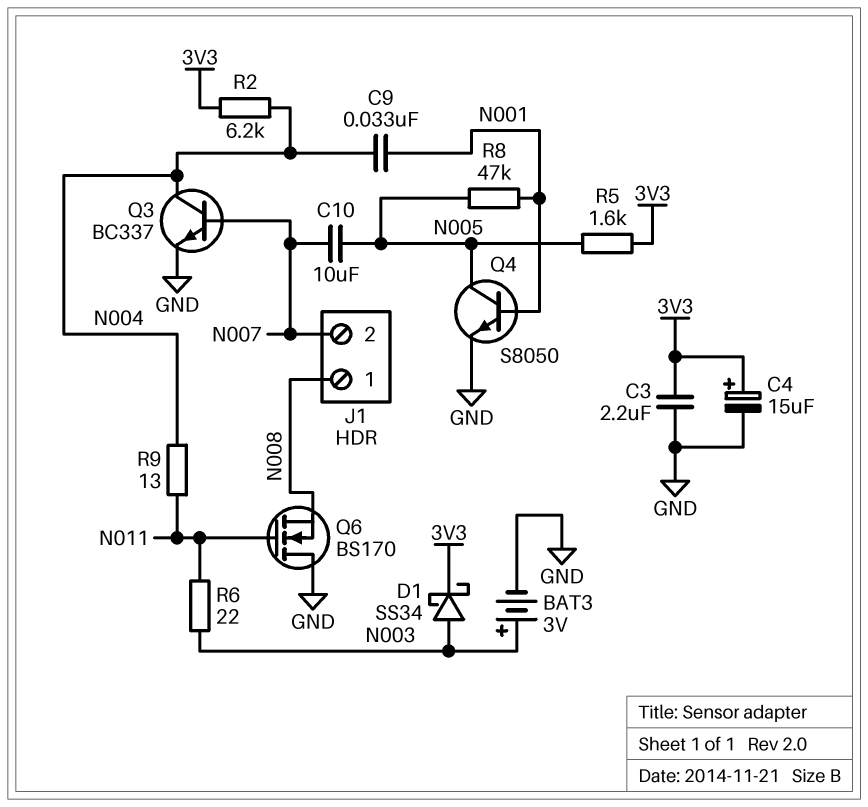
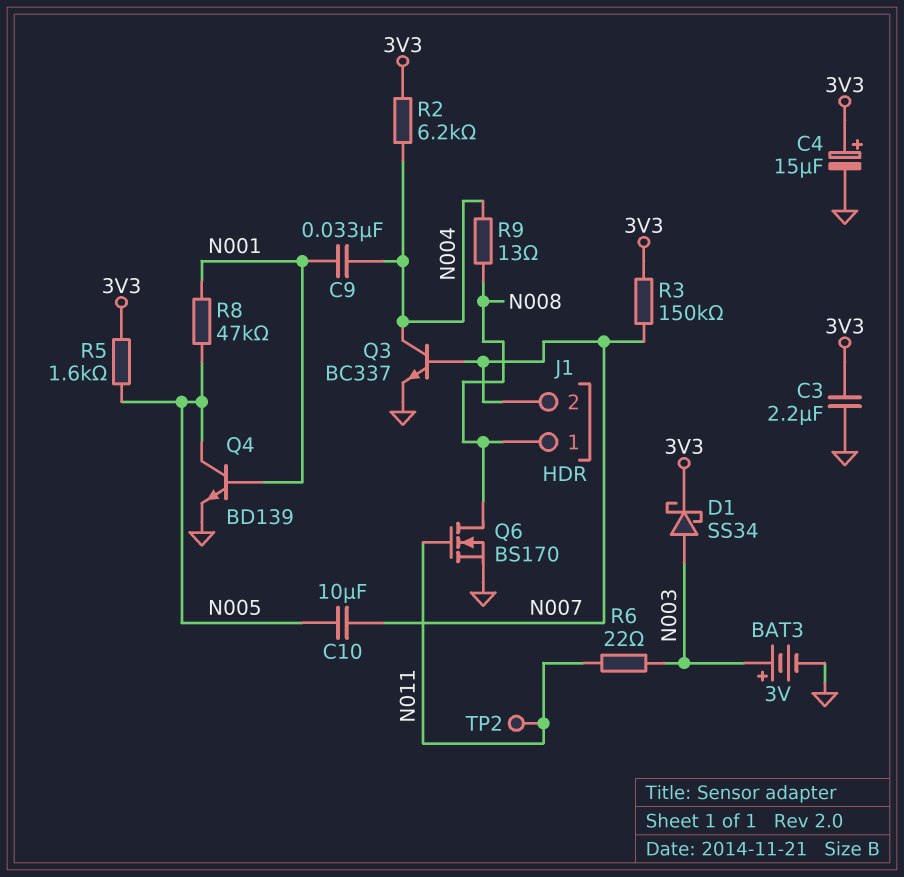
Q4: NPN S8050 (B N001, C N005, E GND) -> NPN BD139 (B N001, C N005, E GND)
Q6: NMOS BS170 (G N011, D GND, S N008) -> NMOS BS170 (G N011, D N008, S GND)
R3: none -> 150k (3V3, N007)
R9: 13 (N004, N011) -> 13 (N004, N008)
TP2: none -> test point (N011)

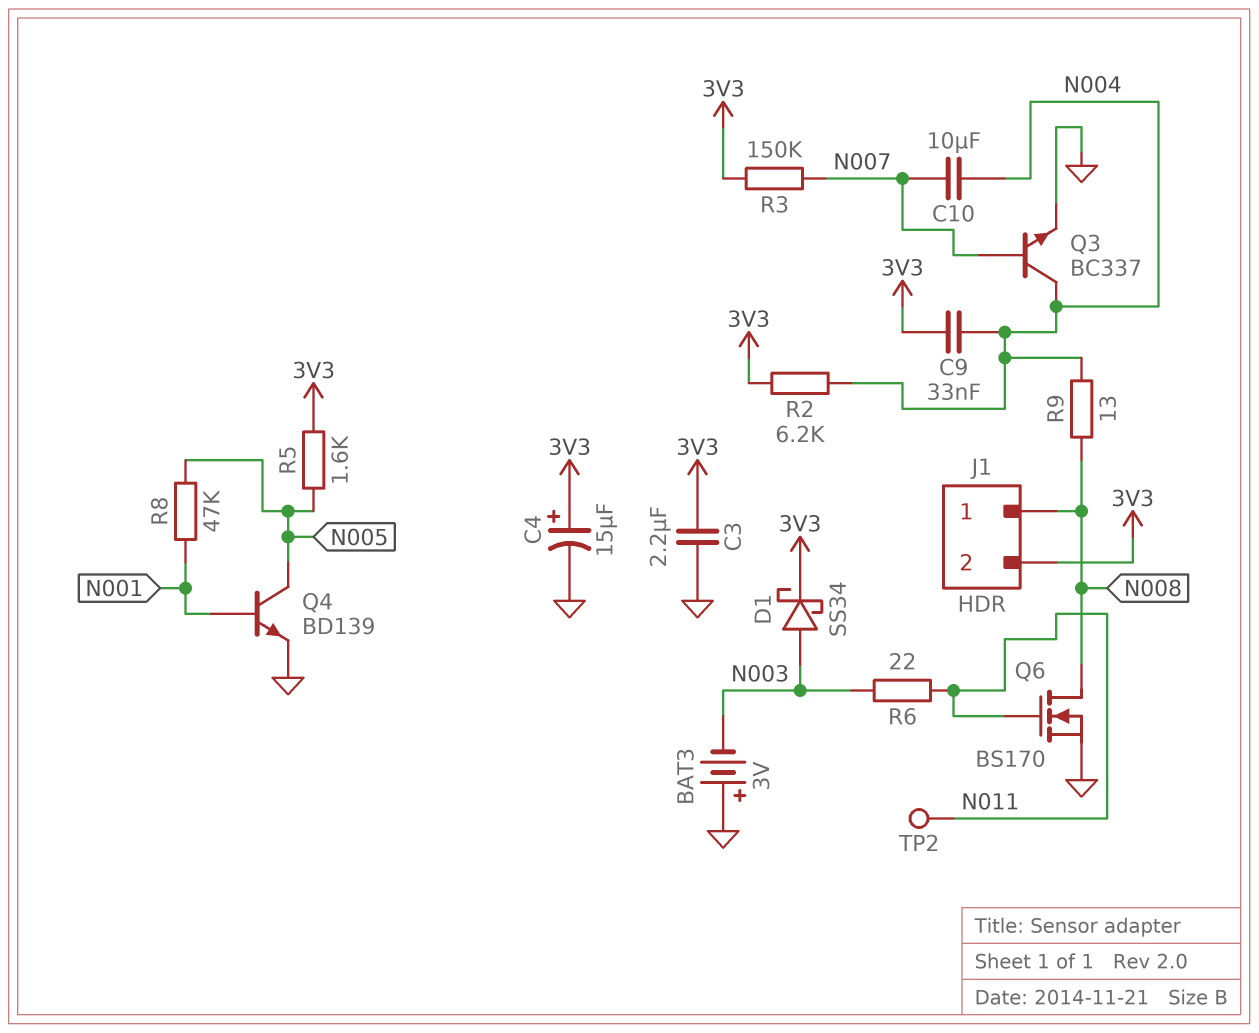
BAT3: 3V (plus N003, minus GND) -> 3V (plus GND, minus N003)
C9: 33nF (N001, N004) -> 33nF (3V3, N004)
C10: 10uF (N005, N007) -> 10uF (N004, N007)
J1 pin 2: N007 -> 3V3

